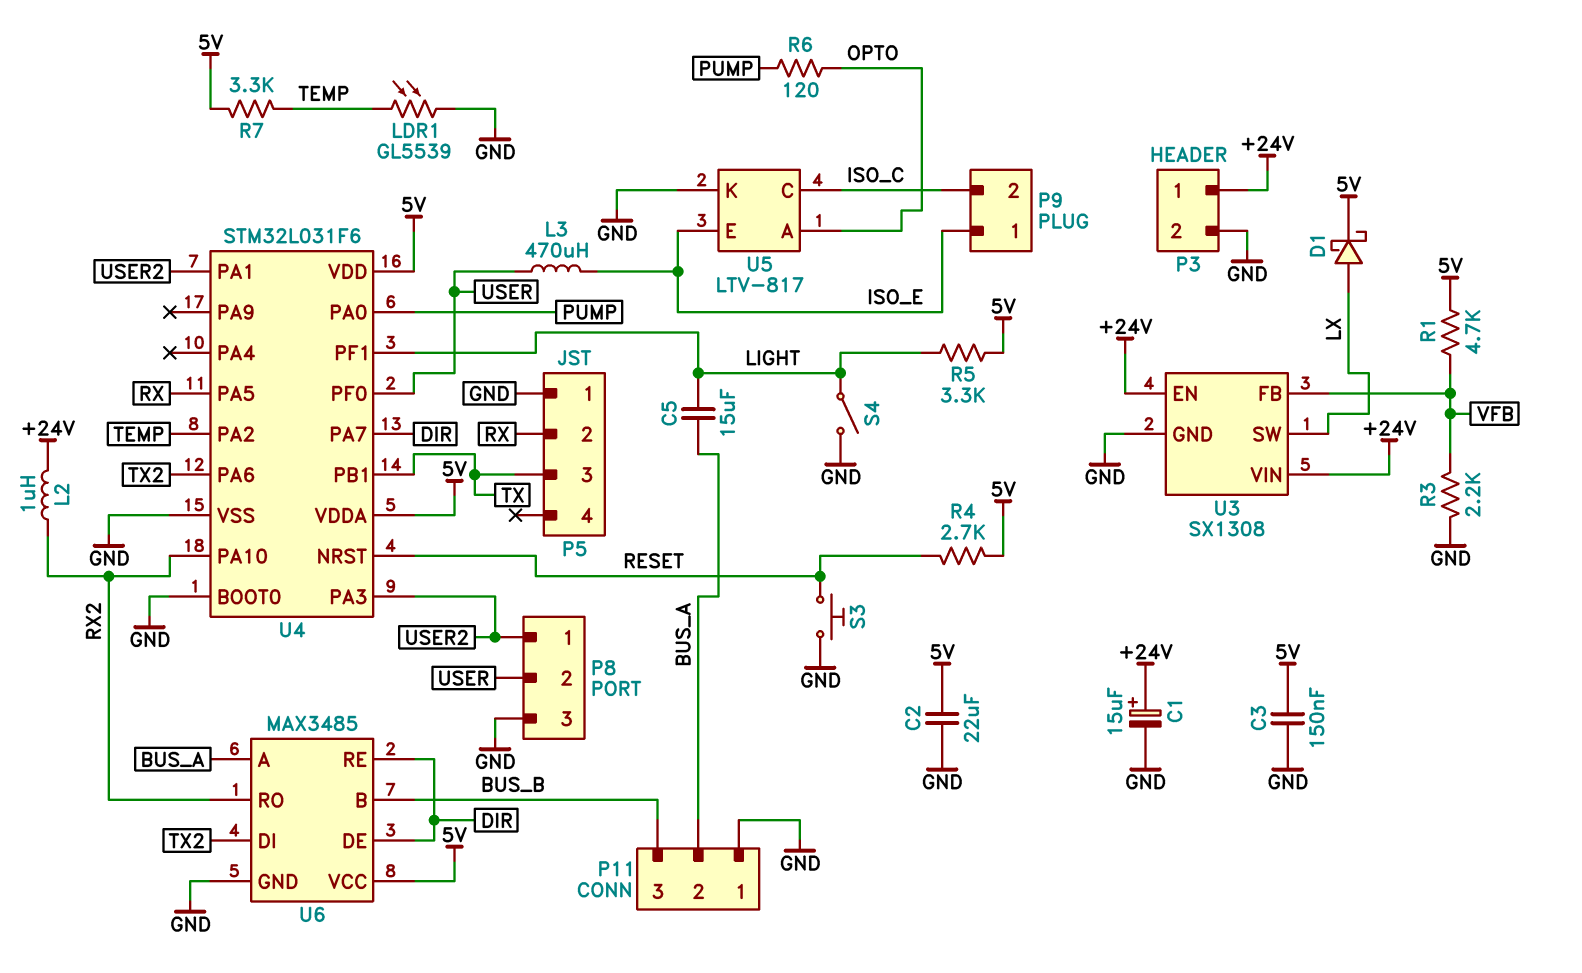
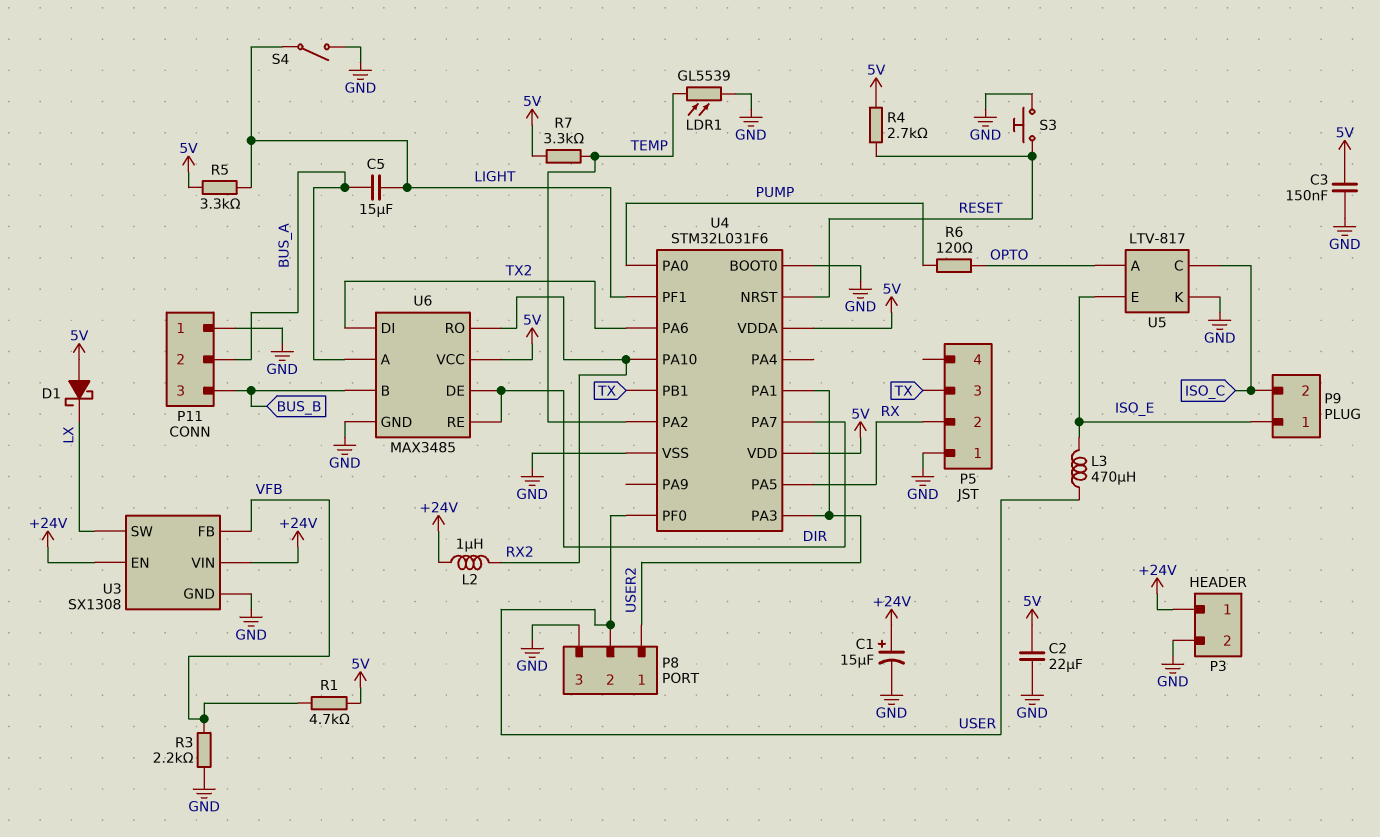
D1: schottky (A LX, K 5V) -> schottky (A 5V, K LX)

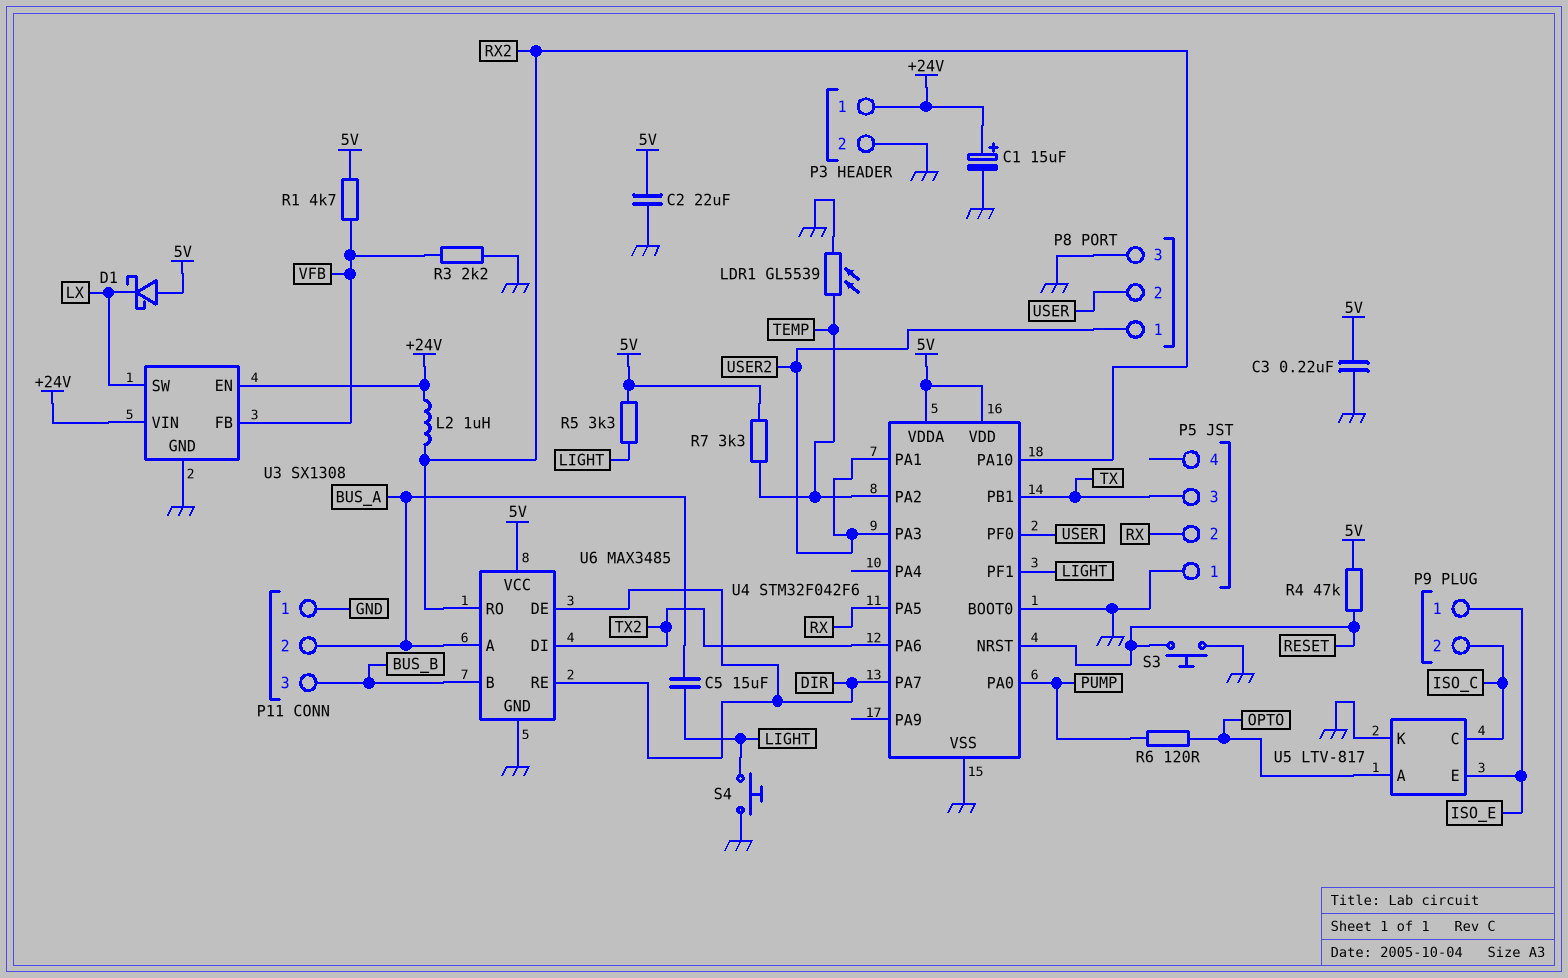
C3: 150nF (5V, GND) -> 220nF (5V, GND)
L3: 470uH (ISO_E, USER) -> none
R4: 2.7k (5V, RESET) -> 47k (5V, RESET)
S4: switch (GND, LIGHT) -> button (GND, LIGHT)
U4: STM32L031F6 -> STM32F042F6

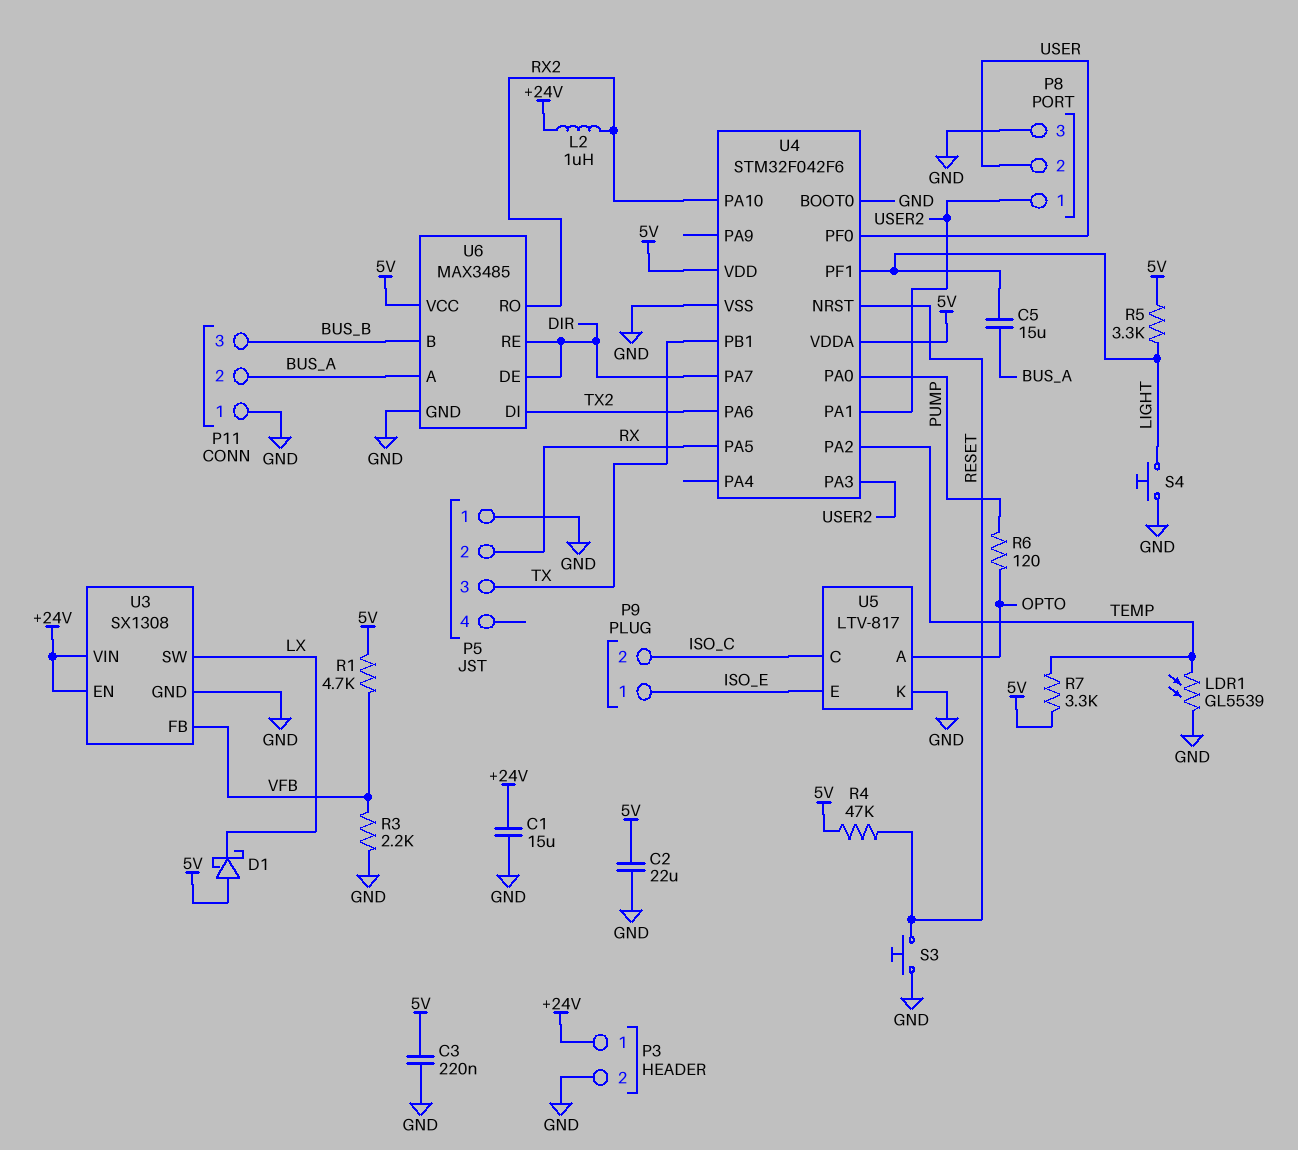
C1: 15uF (plus +24V, minus GND) -> 15uF (+24V, GND)

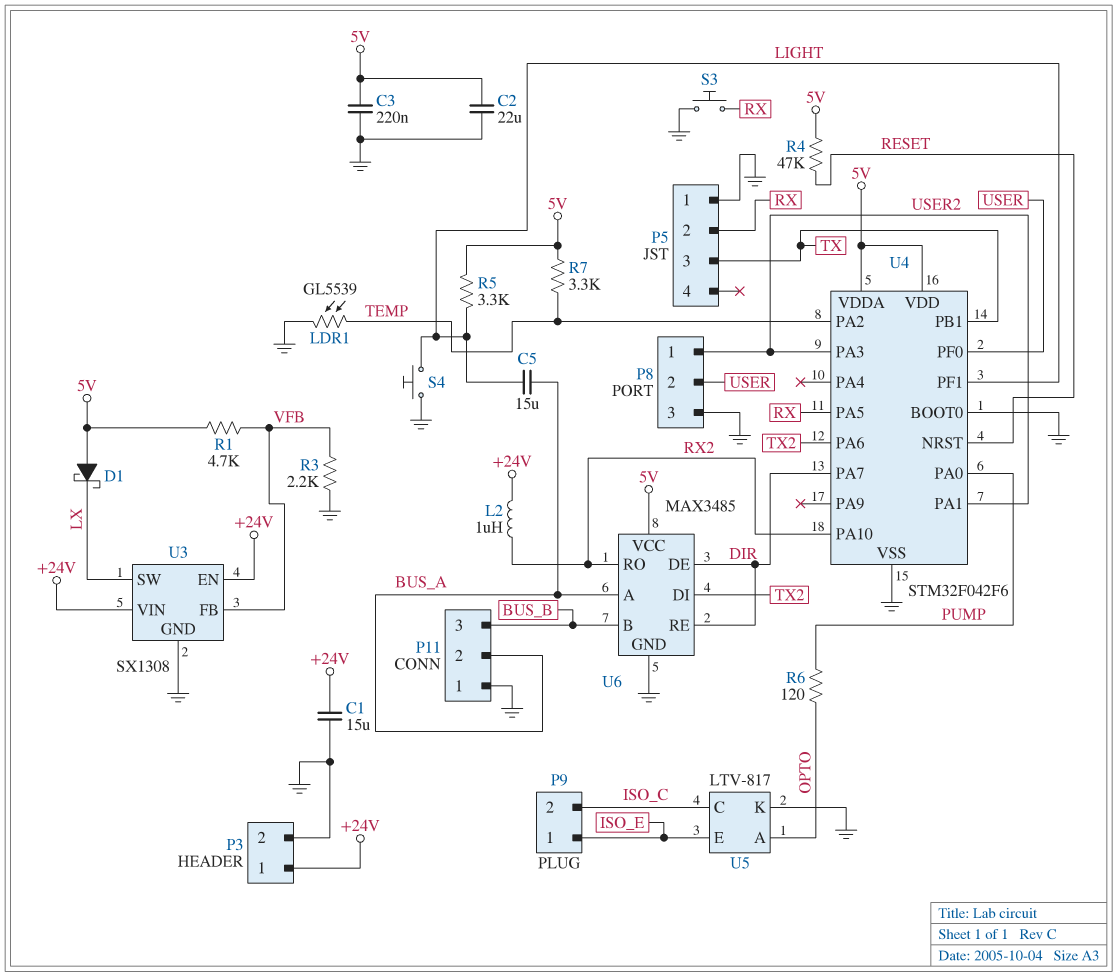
S3: button (GND, RESET) -> button (GND, RX)

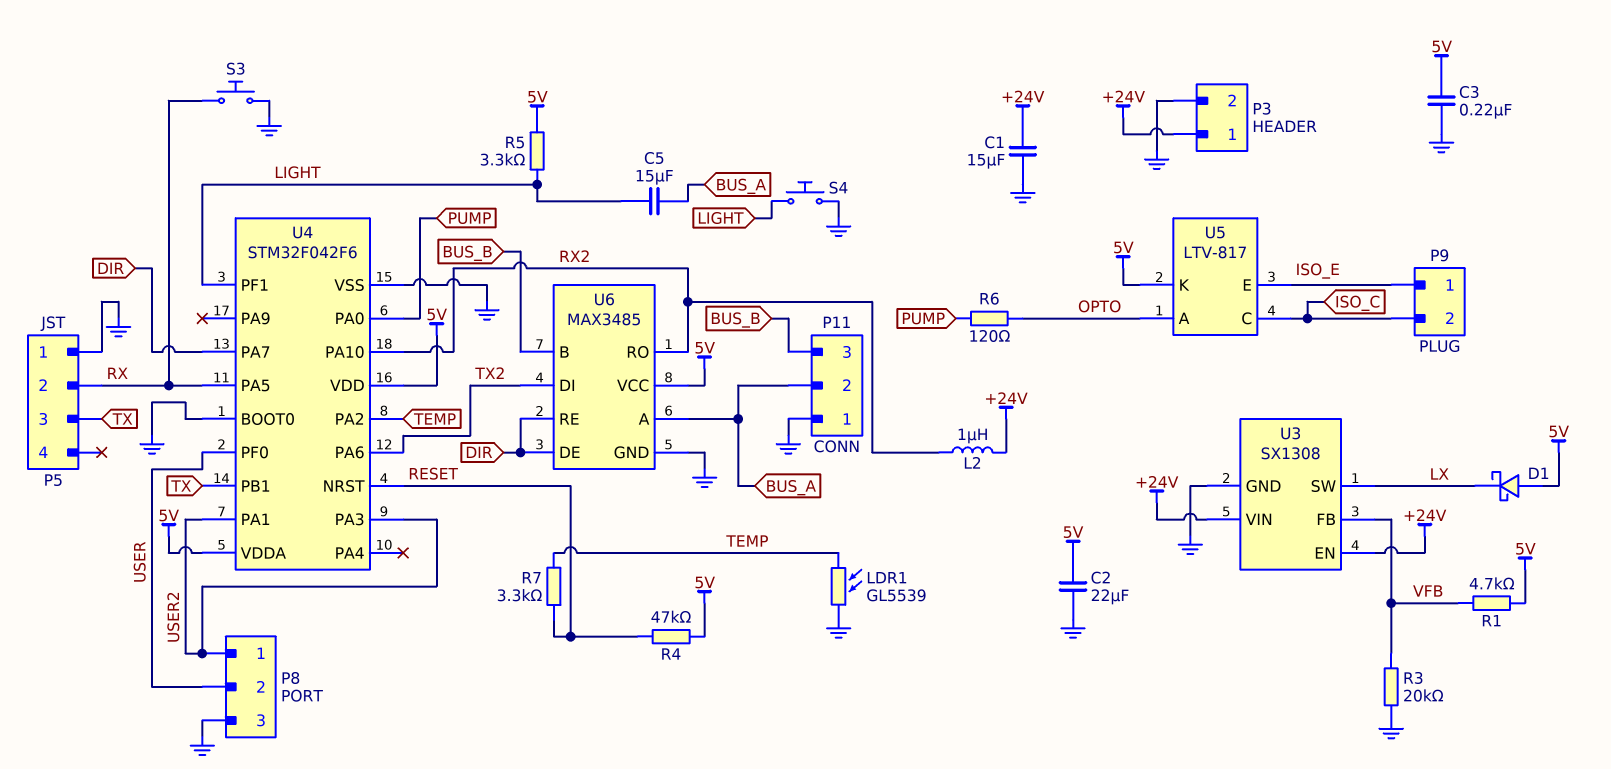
R3: 2.2k (GND, VFB) -> 20k (GND, VFB)
R7: 3.3k (5V, TEMP) -> 3.3k (RESET, TEMP)
U5 pin K: GND -> 5V

